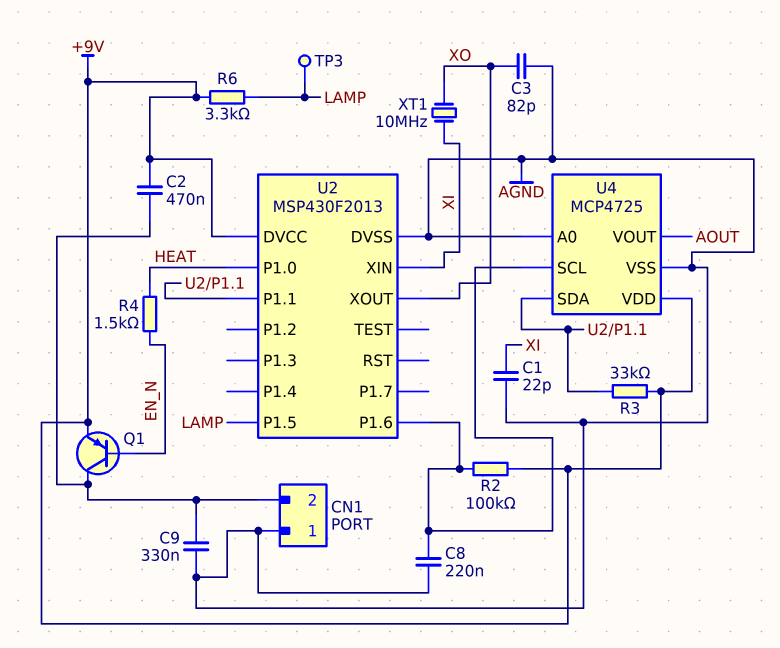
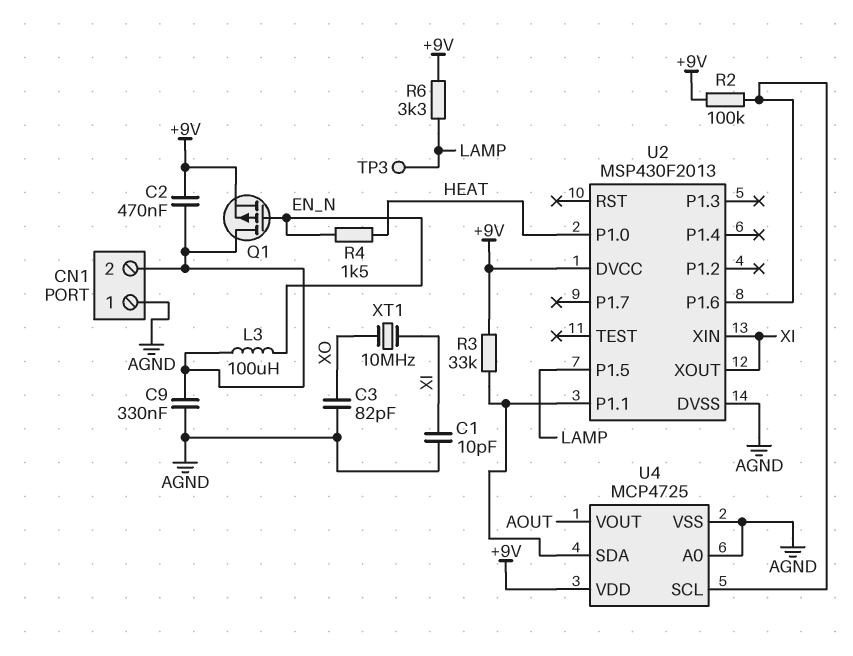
C1: 22pF (AGND, XI) -> 10pF (AGND, XI)
C8: 220nF (AGND, U2/P1.6) -> none
L3: none -> 100uH (CN1/2, EN_N)
Q1: PNP (B EN_N, C CN1/2, E +9V) -> PMOS (G EN_N, D CN1/2, S +9V)
U2 pin XOUT: XO -> XI

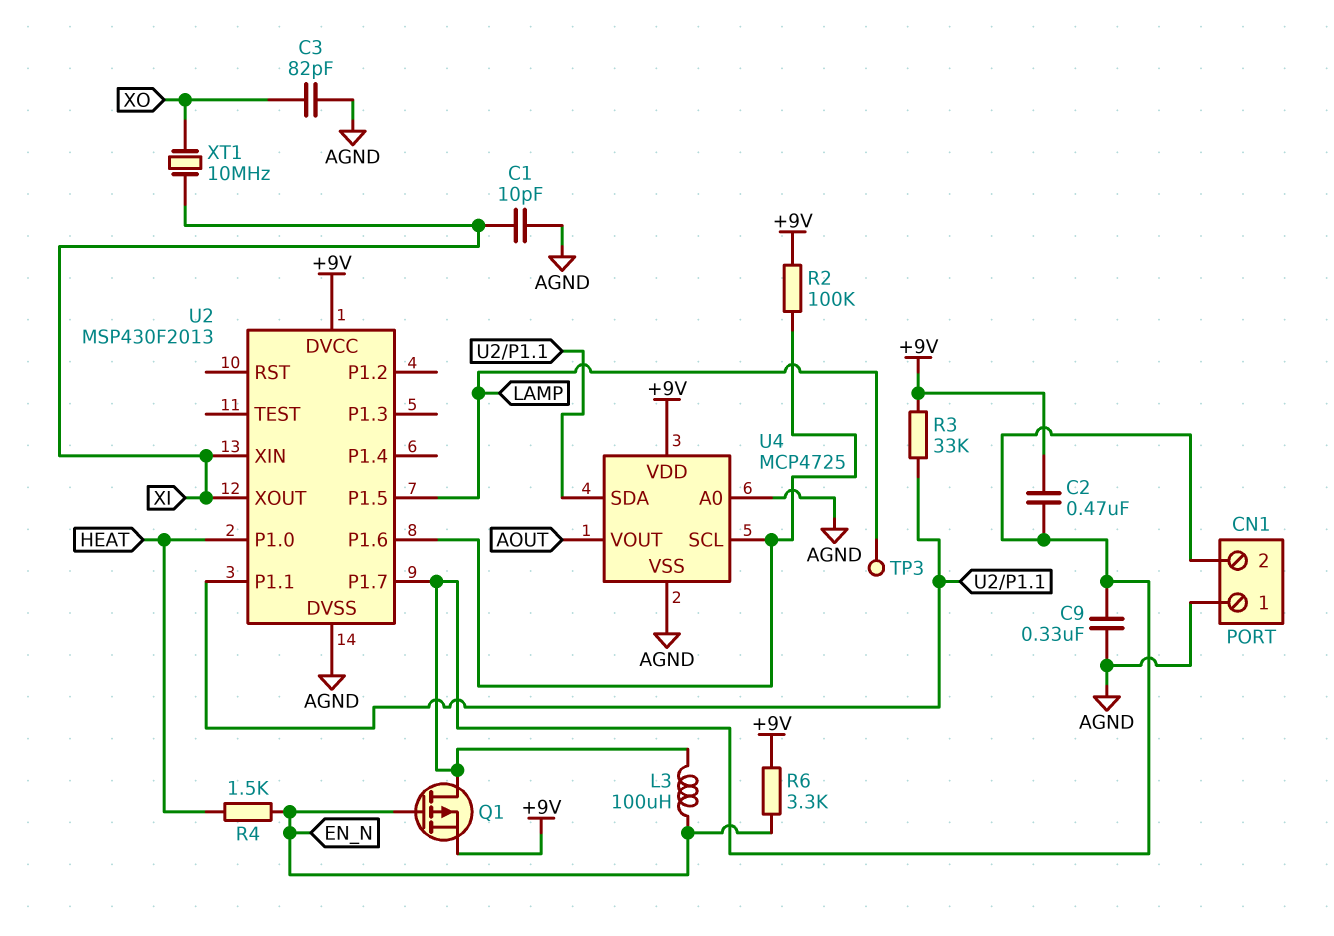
R6: 3.3k (+9V, LAMP) -> 3.3k (+9V, EN_N)
U2 pin P1.7: none -> CN1/2

